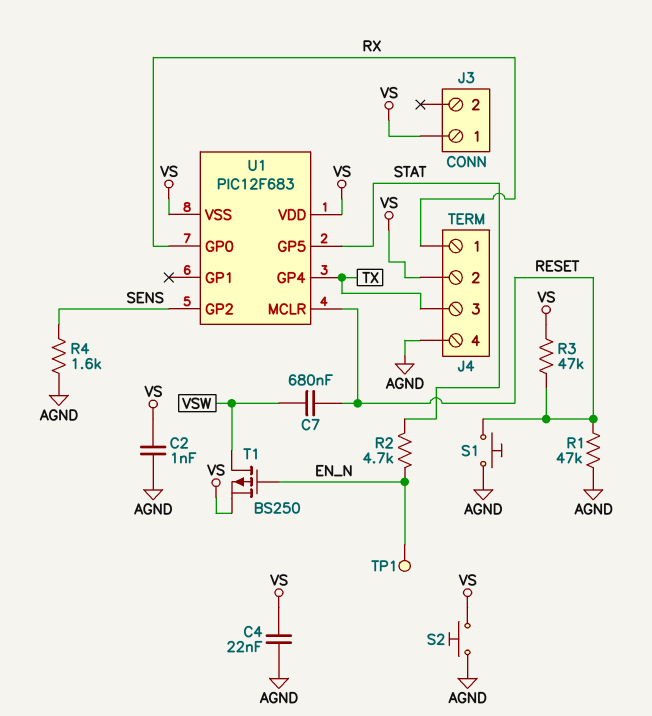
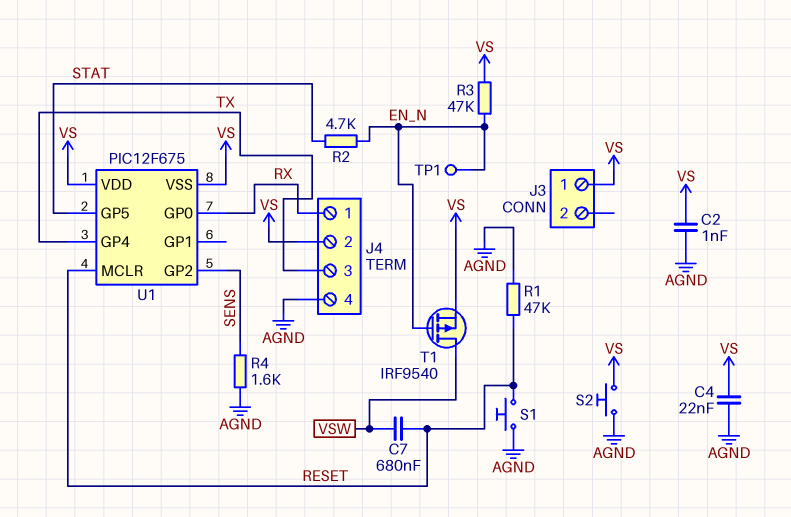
R3: 47k (RESET, VS) -> 47k (EN_N, VS)
T1: PMOS BS250 (G EN_N, D VSW, S VS) -> PMOS IRF9540 (G EN_N, D VSW, S VS)
U1: PIC12F683 -> PIC12F675

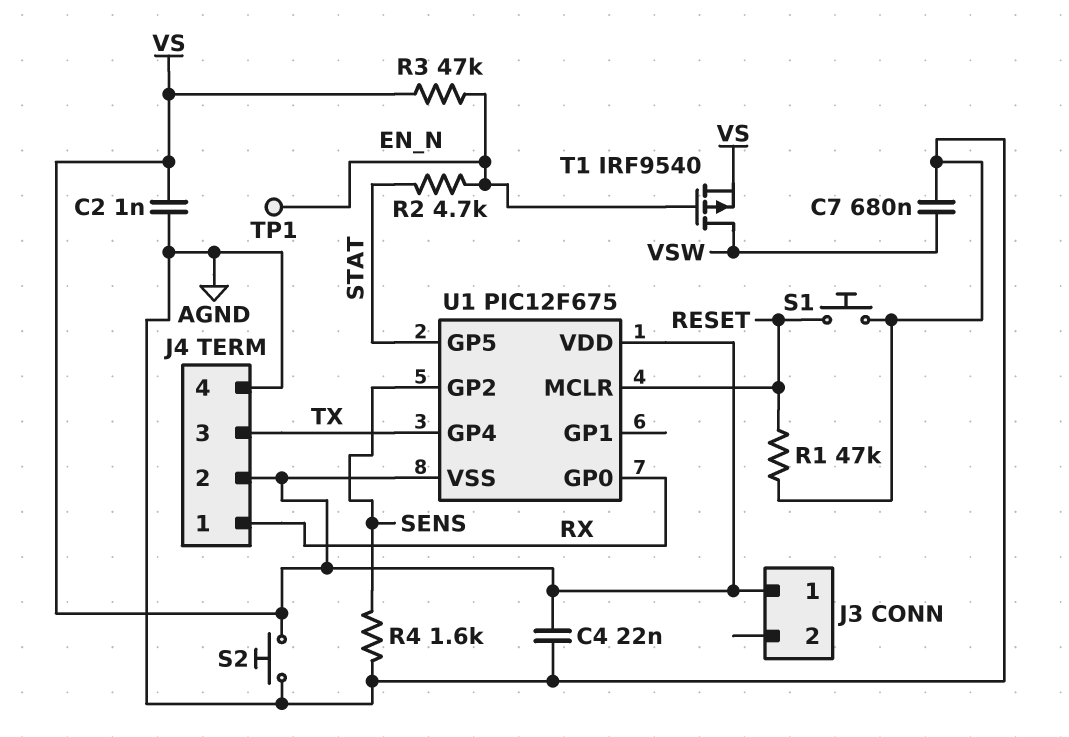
C7: 680nF (RESET, VSW) -> 680nF (AGND, VSW)

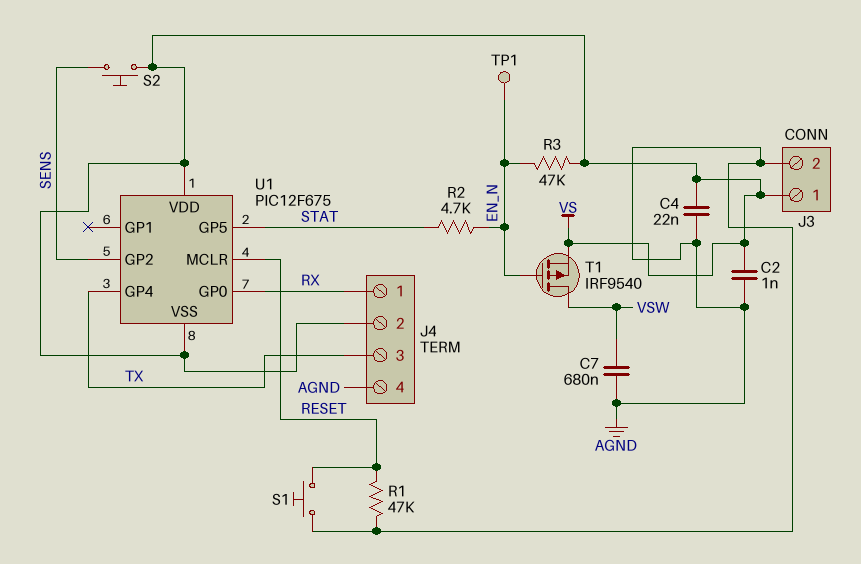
J3 pin 2: none -> AGND
R4: 1.6k (AGND, SENS) -> none
S2: button (AGND, VS) -> button (SENS, VS)

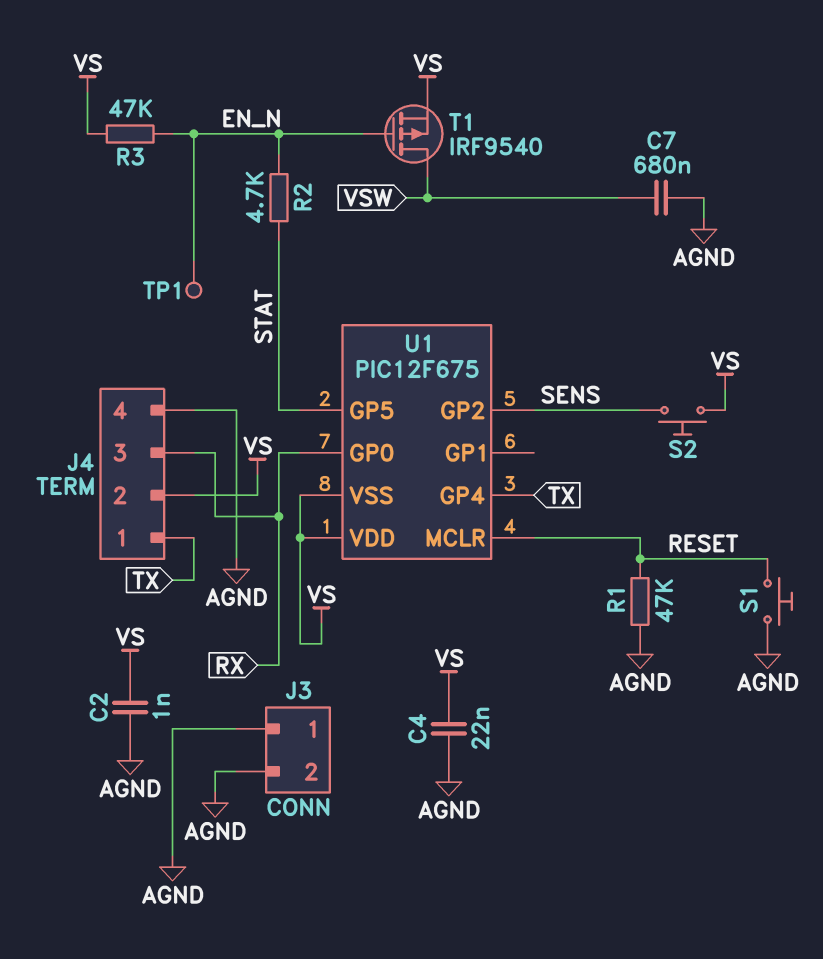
J3 pin 1: VS -> AGND
J4 pin 1: RX -> TX
J4 pin 3: TX -> RX

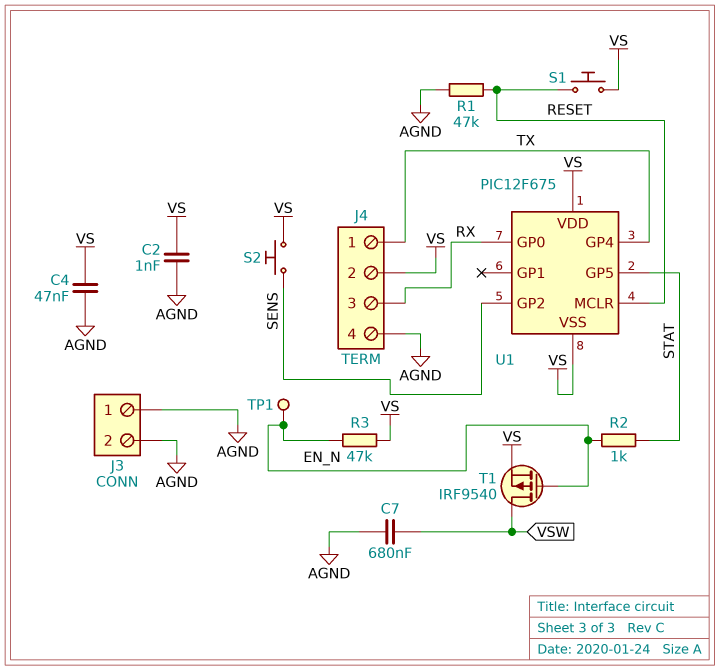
C4: 22nF (AGND, VS) -> 47nF (AGND, VS)
R2: 4.7k (EN_N, STAT) -> 1k (EN_N, STAT)
S1: button (AGND, RESET) -> button (RESET, VS)

